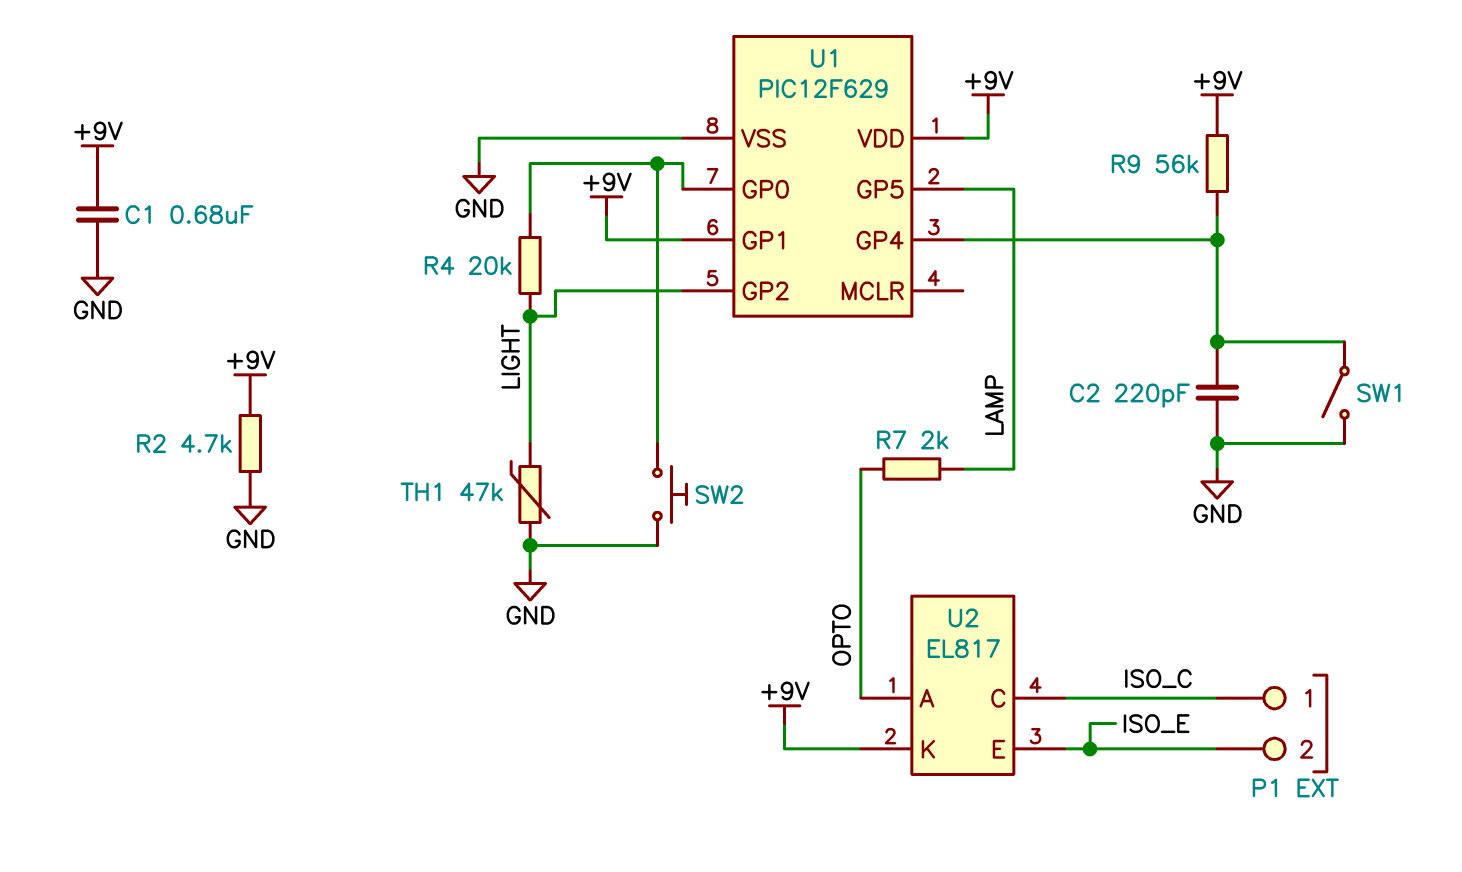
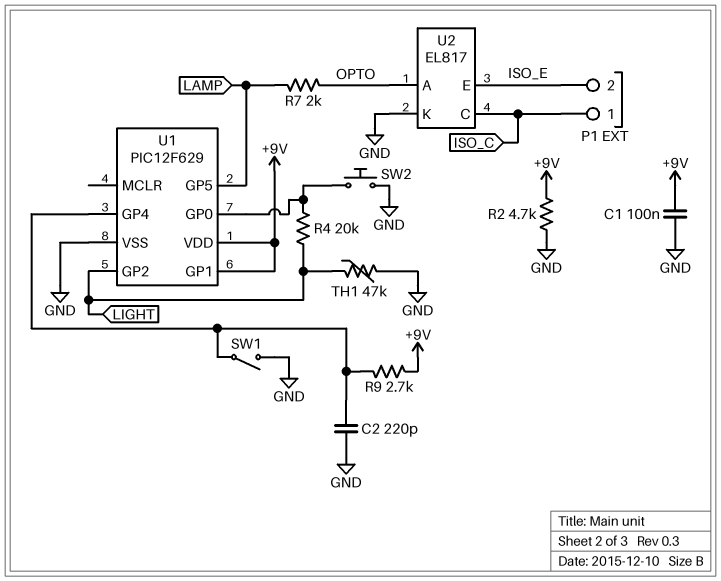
C1: 680nF (+9V, GND) -> 100nF (+9V, GND)
R9: 56k (+9V, U1/GP4) -> 2.7k (+9V, U1/GP4)
U2 pin K: +9V -> GND

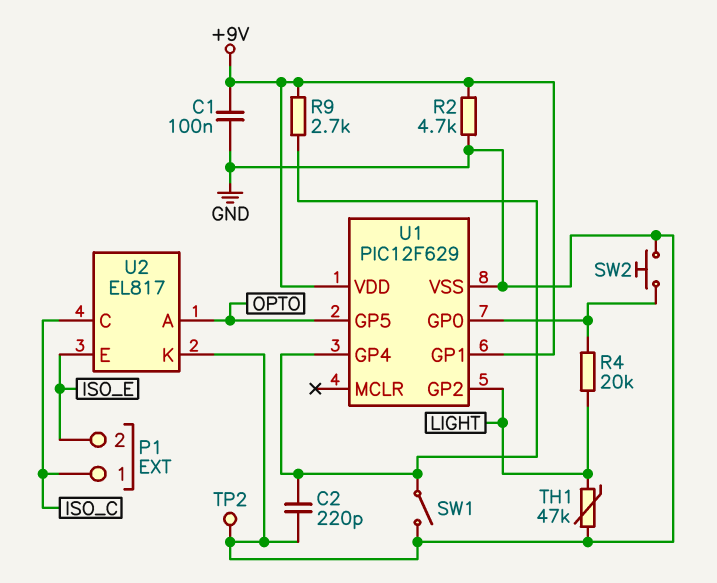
R7: 2k (LAMP, OPTO) -> none
TP2: none -> test point (GND)
U1 pin GP5: LAMP -> OPTO

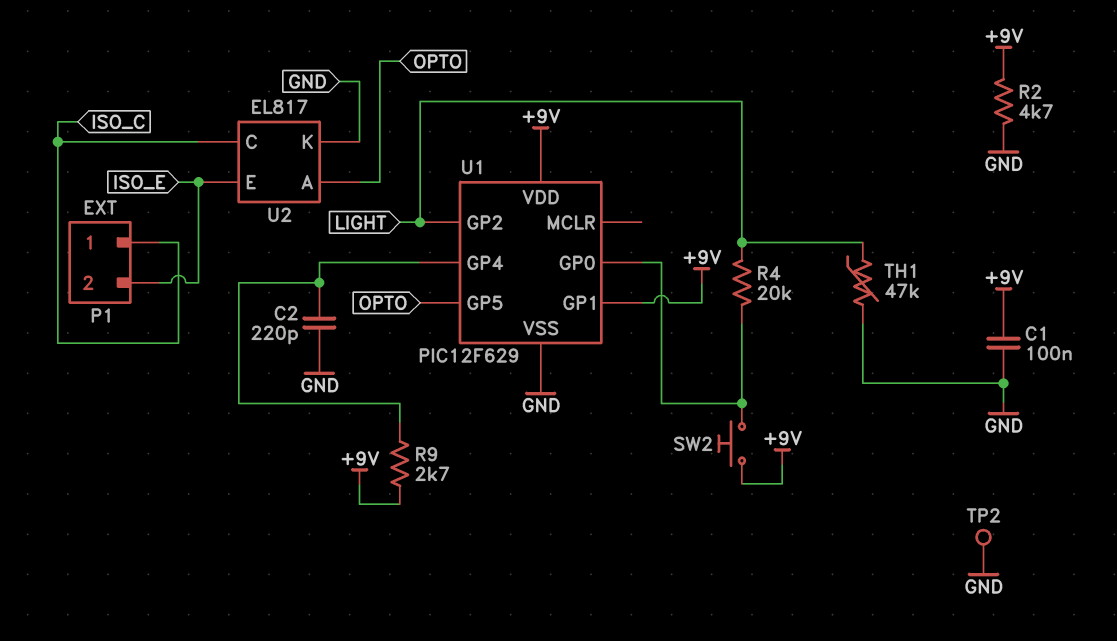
SW1: switch (GND, U1/GP4) -> none
SW2: button (GND, U1/GP0) -> button (+9V, U1/GP0)

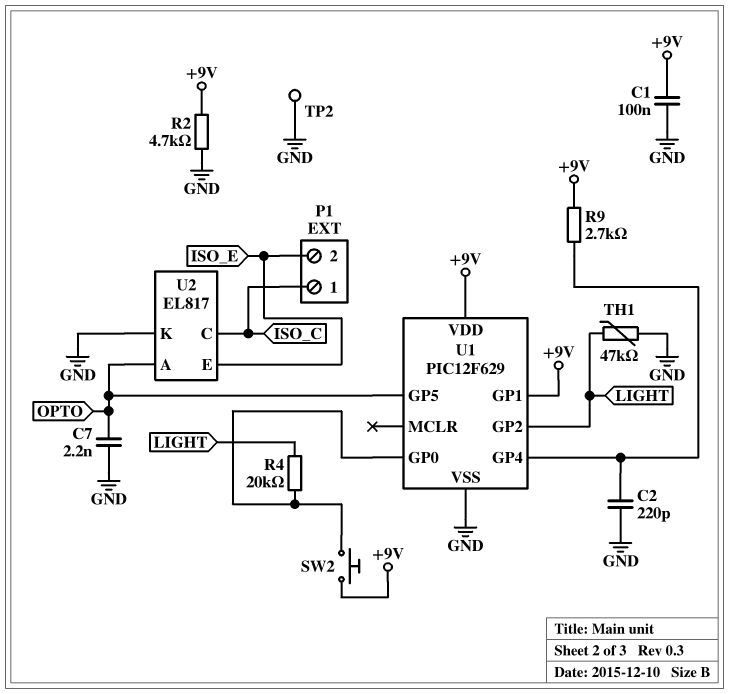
C7: none -> 2.2nF (GND, OPTO)

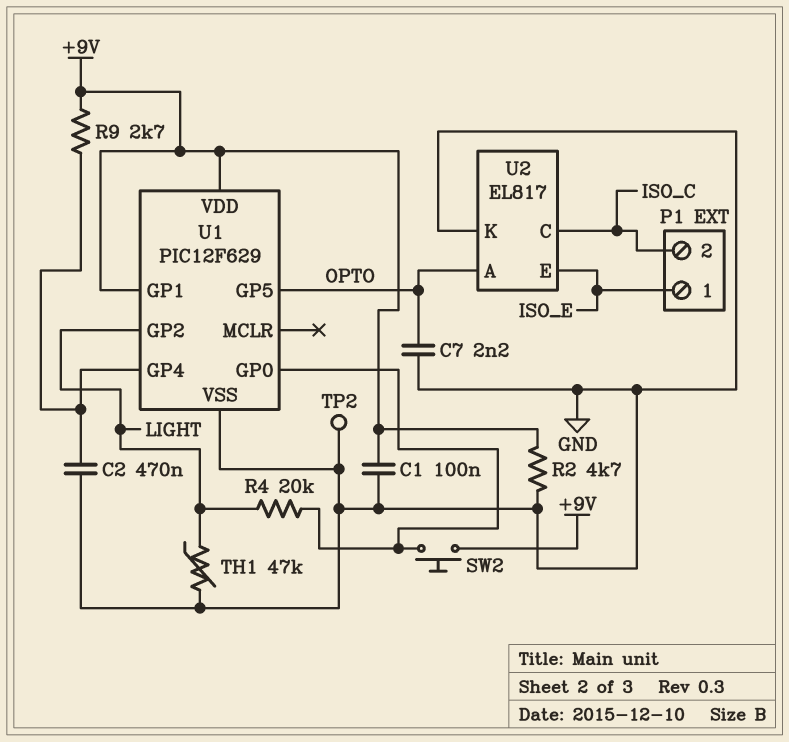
C2: 220pF (GND, U1/GP4) -> 470nF (GND, U1/GP4)
P1 pin 1: ISO_C -> ISO_E
P1 pin 2: ISO_E -> ISO_C

